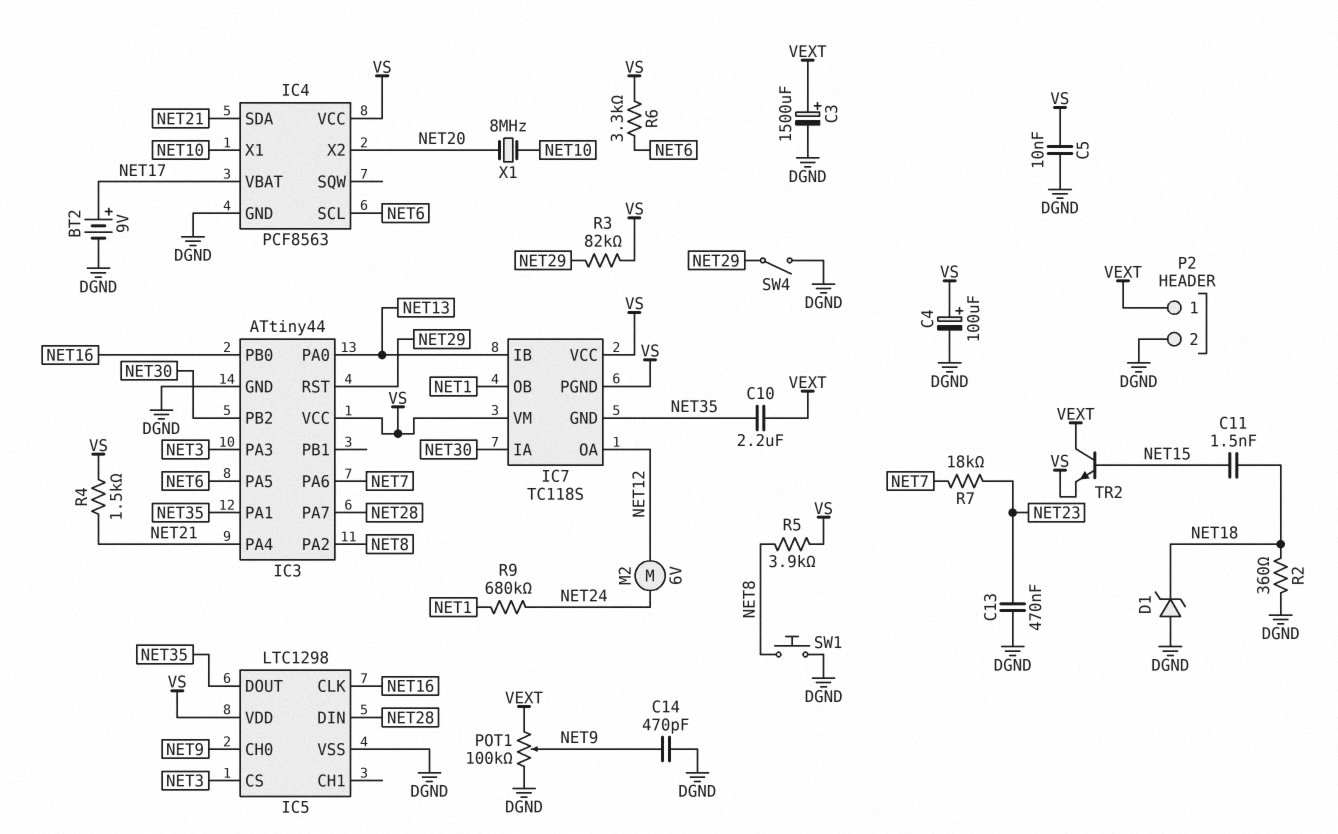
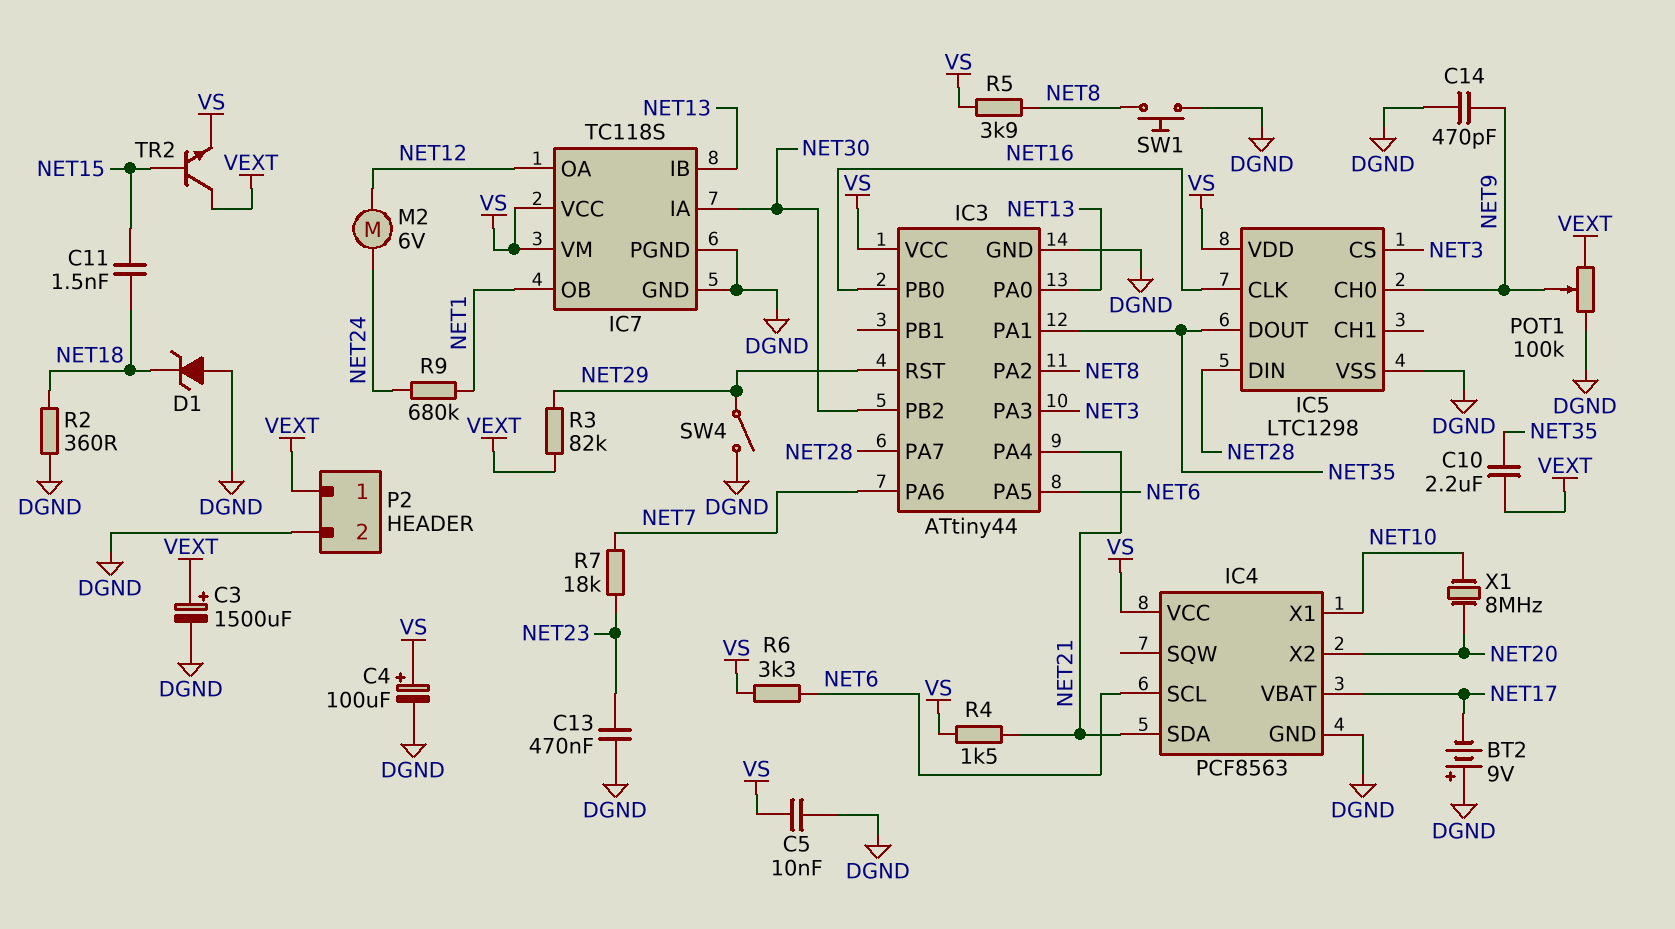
BT2: 9V (plus NET17, minus DGND) -> 9V (plus DGND, minus NET17)
IC7 pin GND: NET35 -> DGND
IC7 pin PGND: VS -> DGND
R3: 82k (NET29, VS) -> 82k (NET29, VEXT)

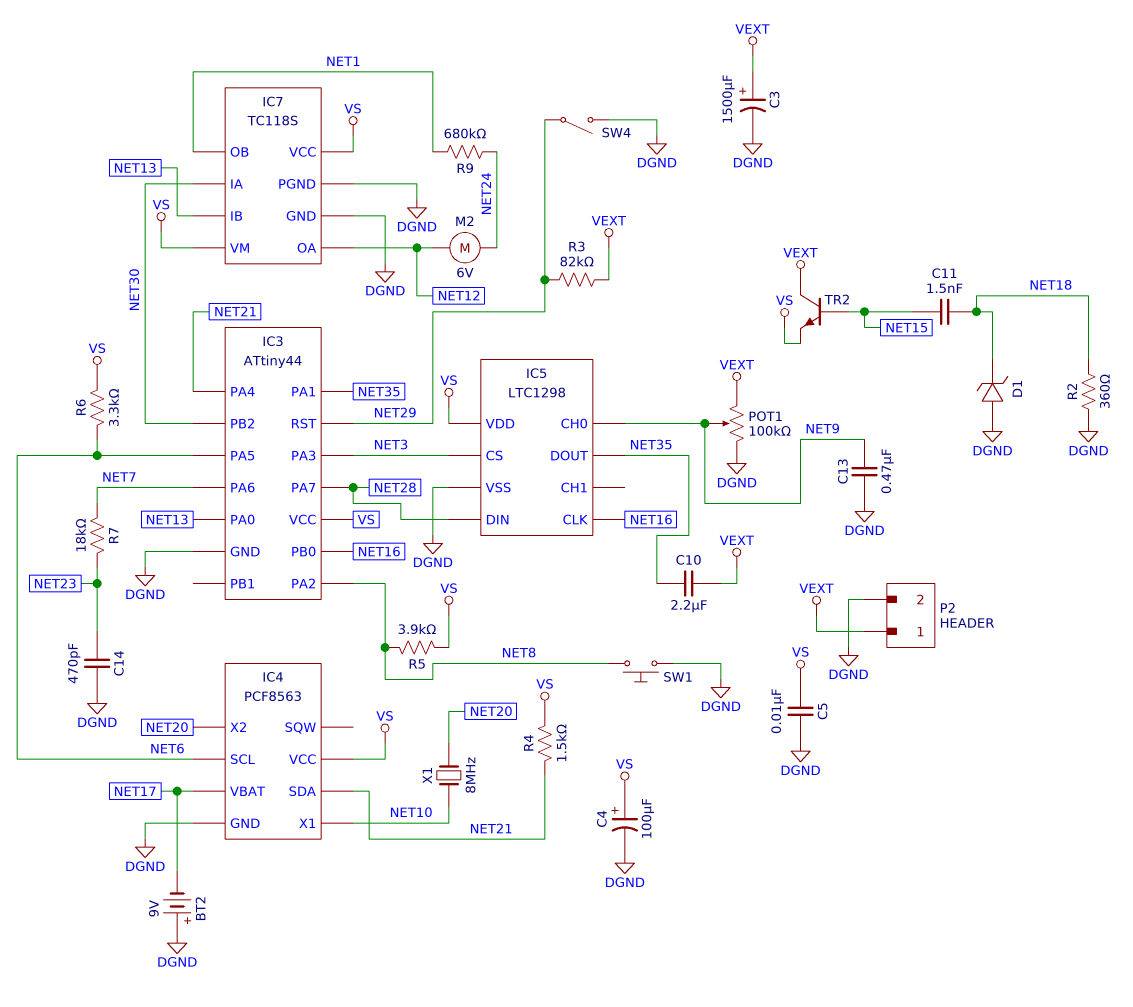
C13: 470nF (DGND, NET23) -> 470nF (DGND, NET9)
C14: 470pF (DGND, NET9) -> 470pF (DGND, NET23)

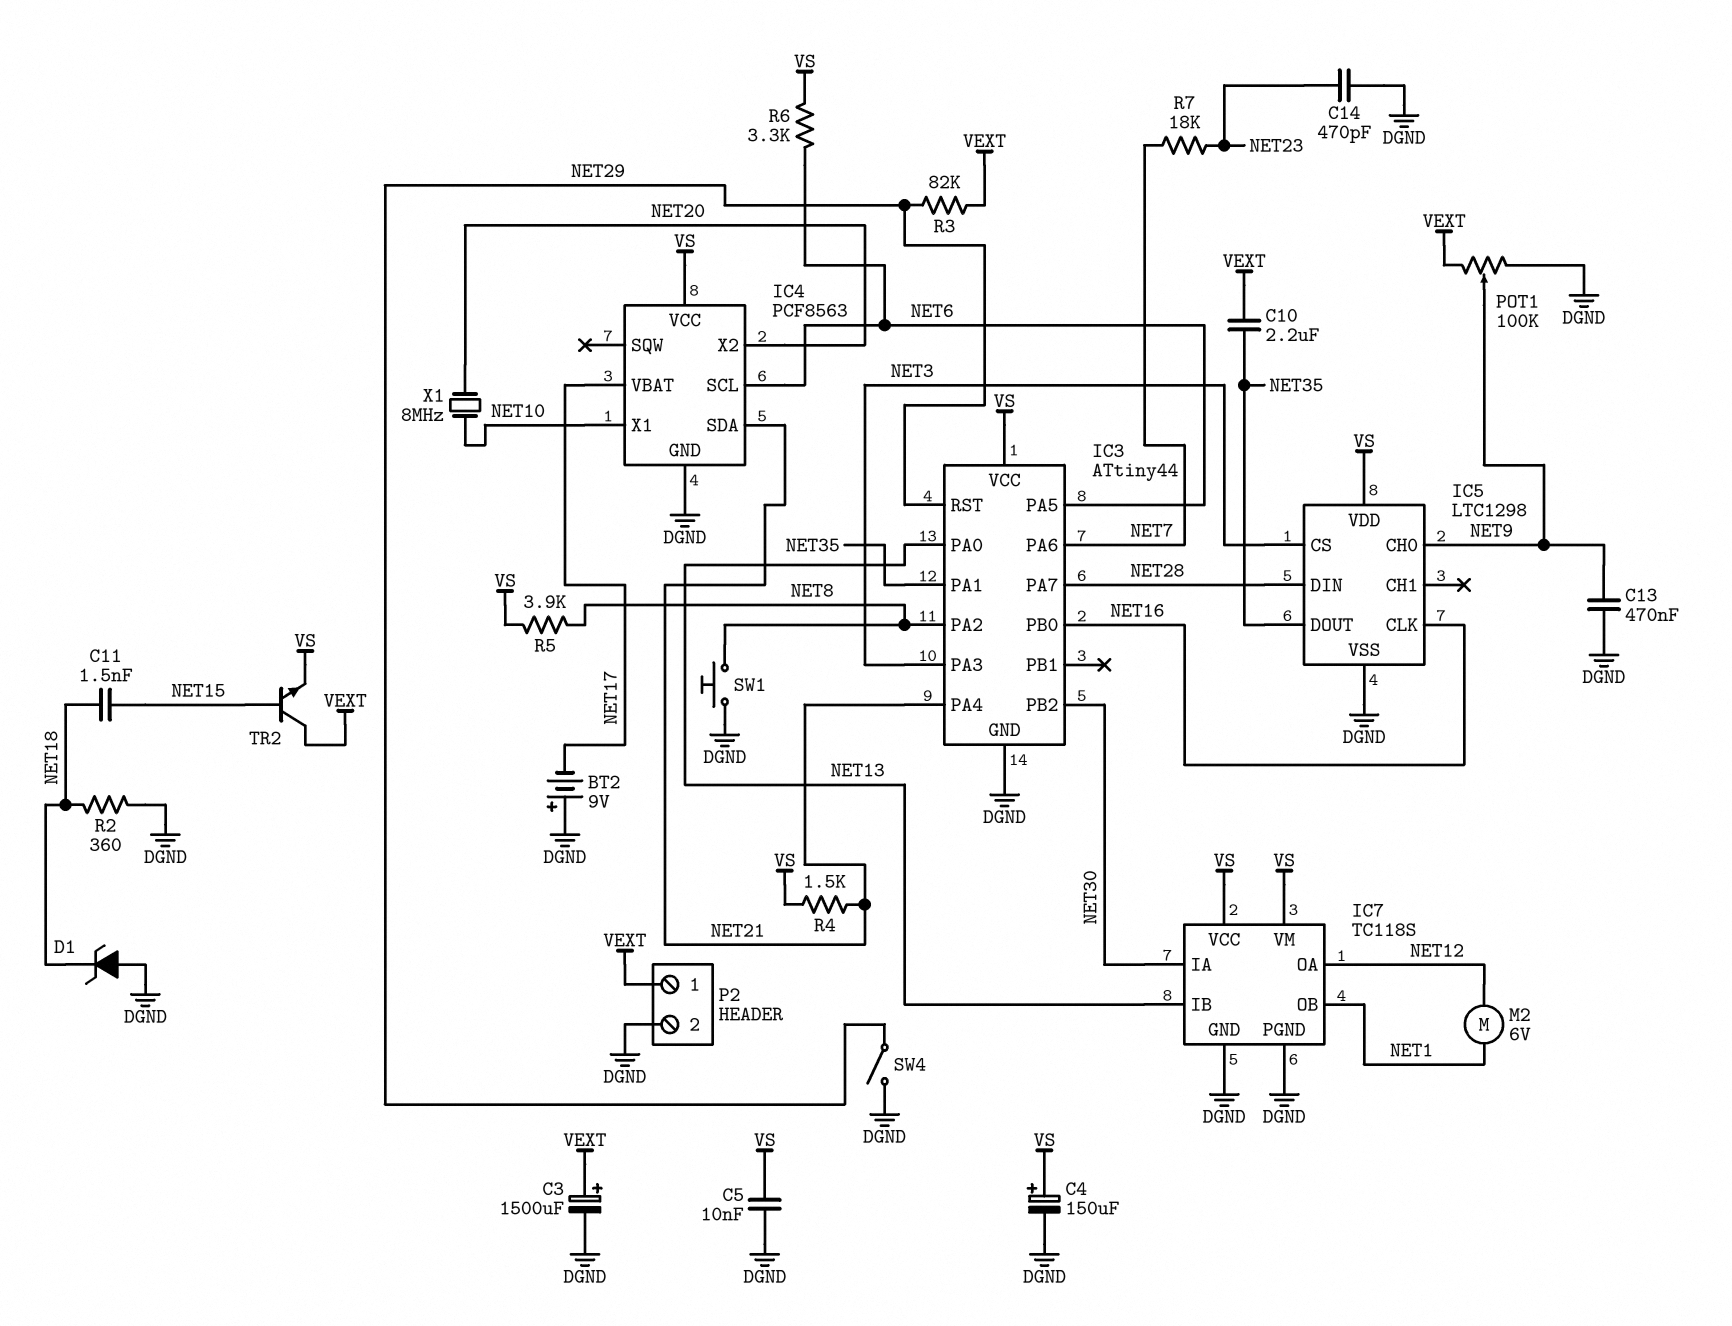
C4: 100uF (plus VS, minus DGND) -> 150uF (plus VS, minus DGND)
M2: motor 6V (NET12, NET24) -> motor 6V (NET1, NET12)
R9: 680k (NET1, NET24) -> none

